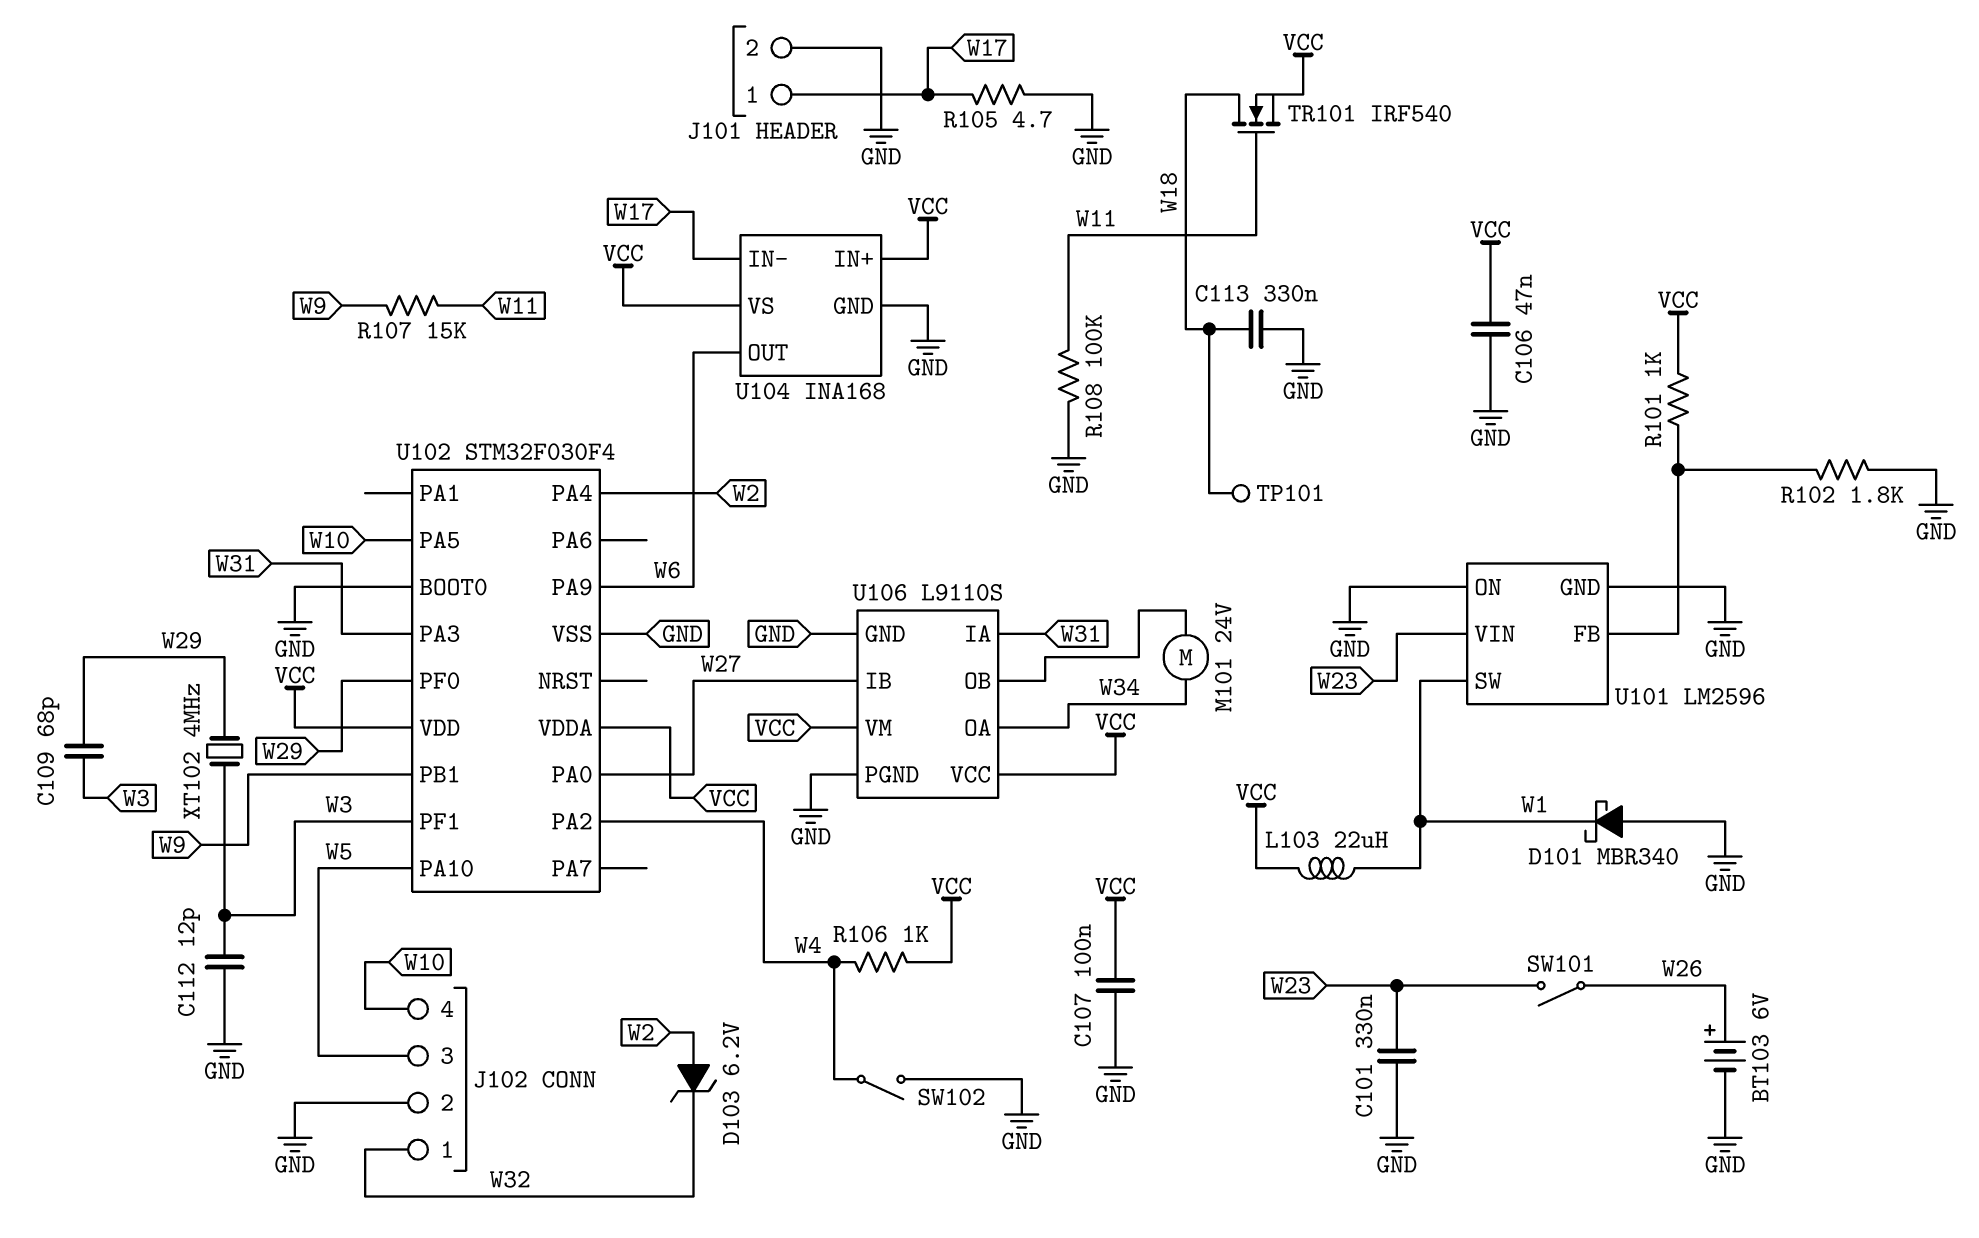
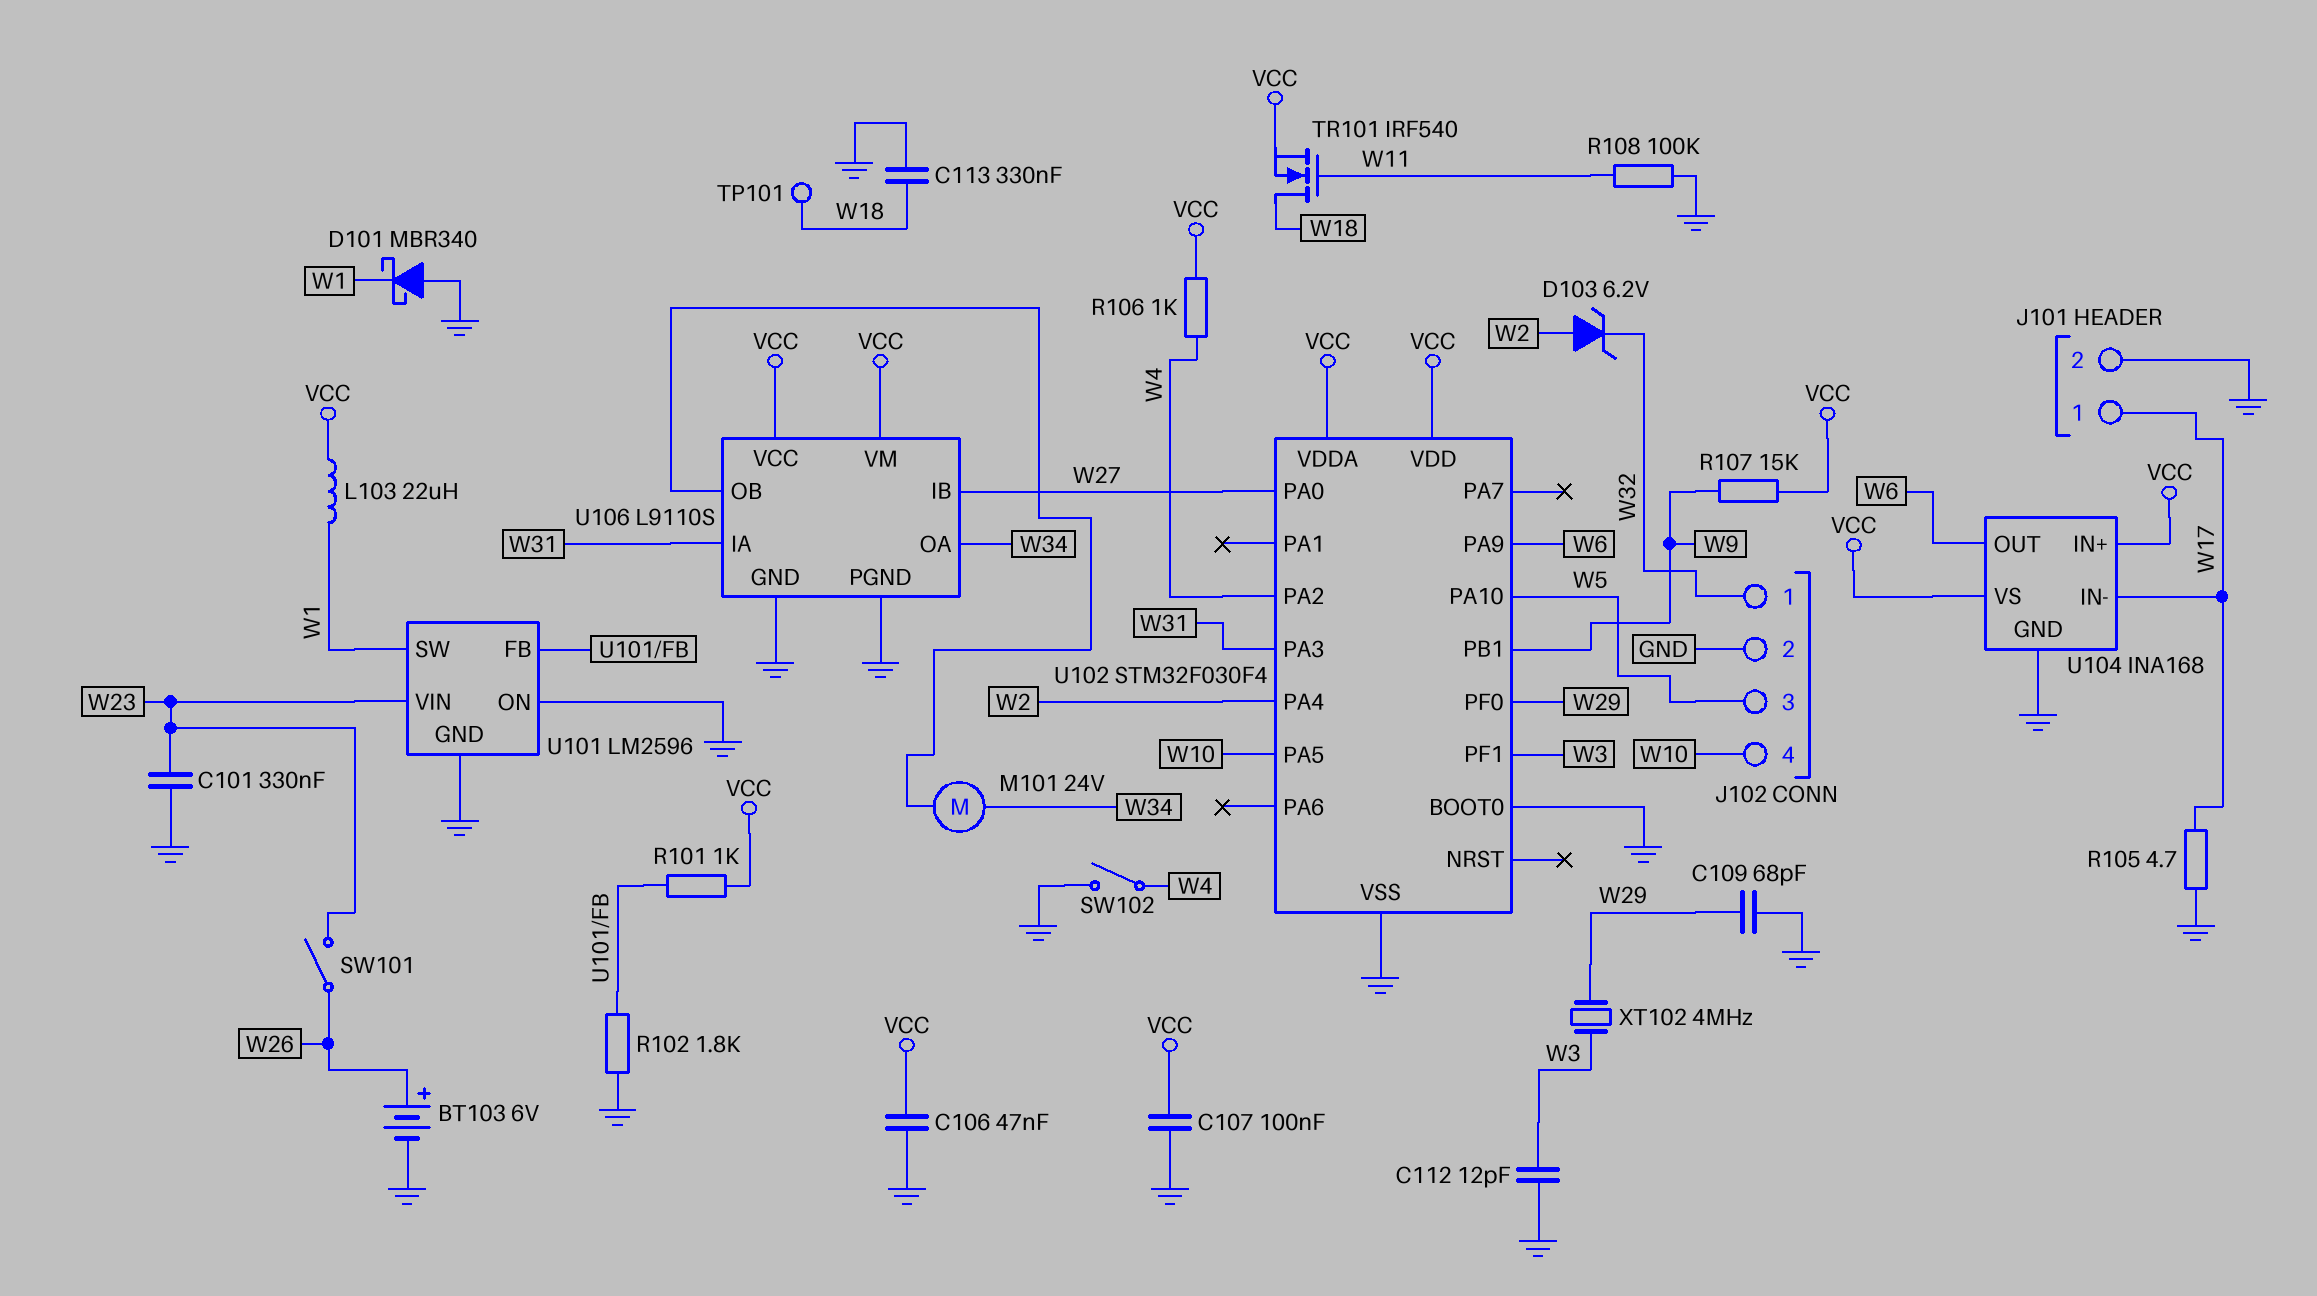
C109: 68pF (W3, W29) -> 68pF (GND, W29)
R107: 15k (W9, W11) -> 15k (VCC, W9)

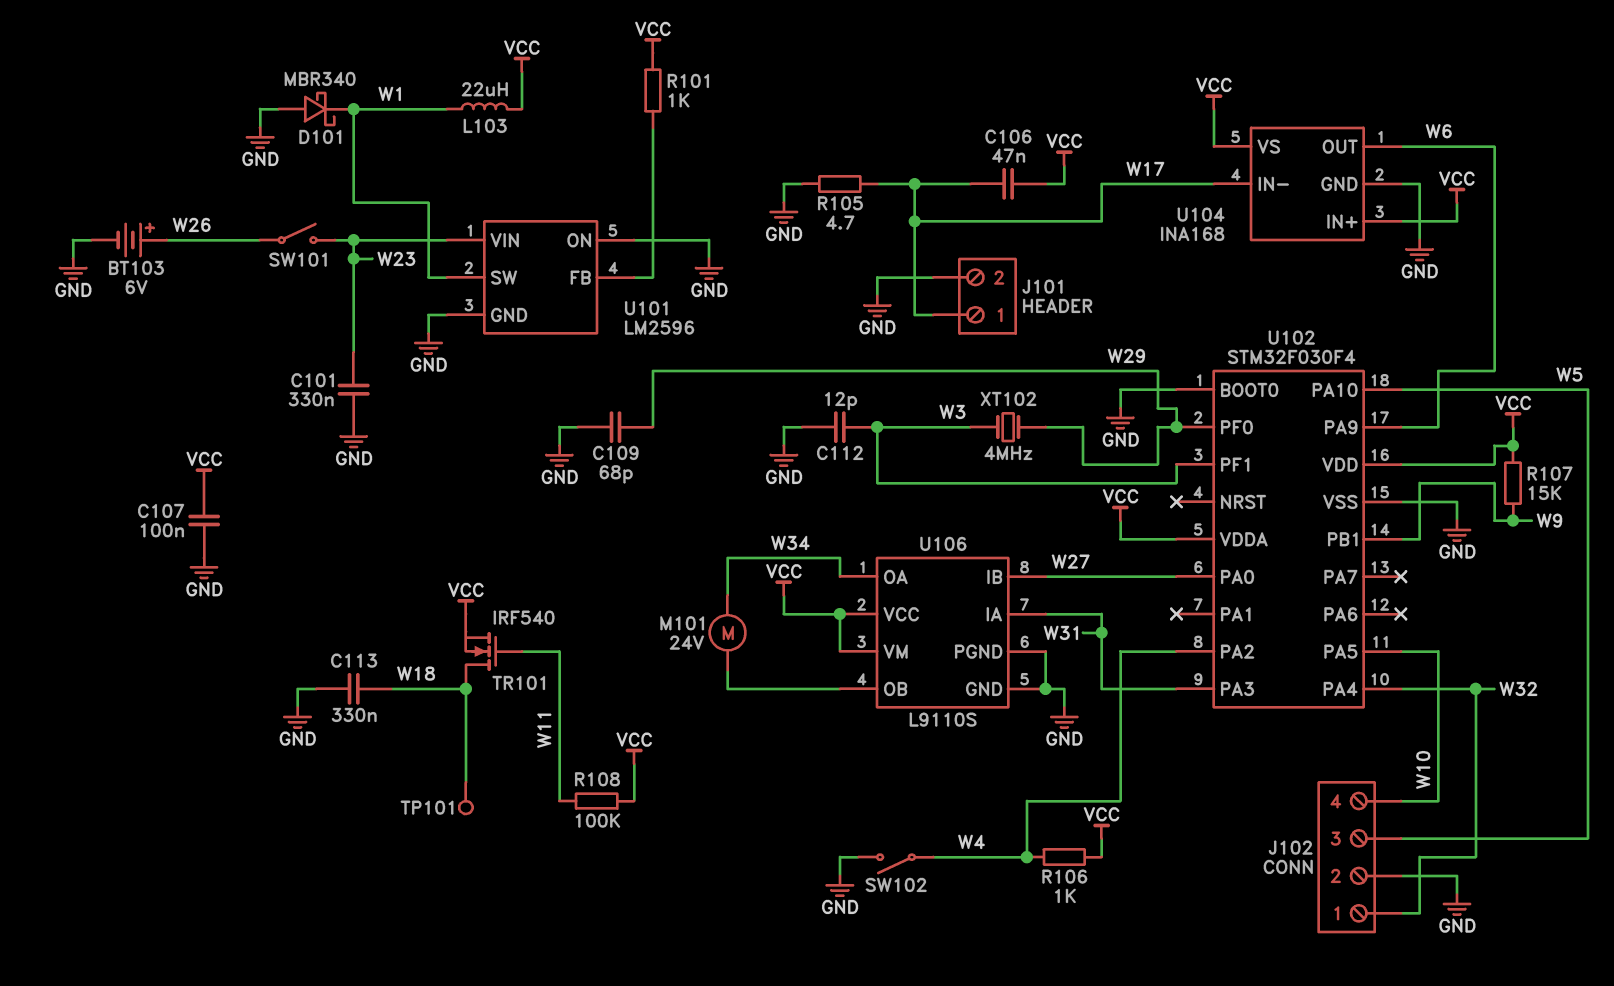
C106: 47nF (GND, VCC) -> 47nF (VCC, W17)
D103: zener 6.2V (A W2, K W32) -> none
R102: 1.8k (GND, U101/FB) -> none
R108: 100k (GND, W11) -> 100k (VCC, W11)
U102 pin PA4: W2 -> W32

